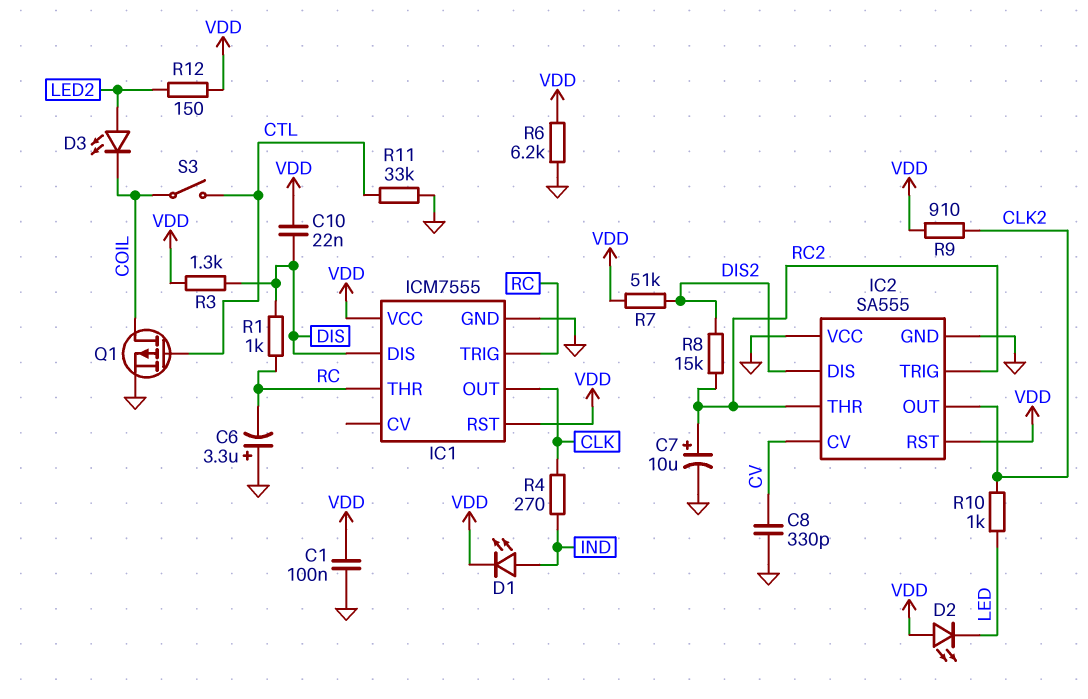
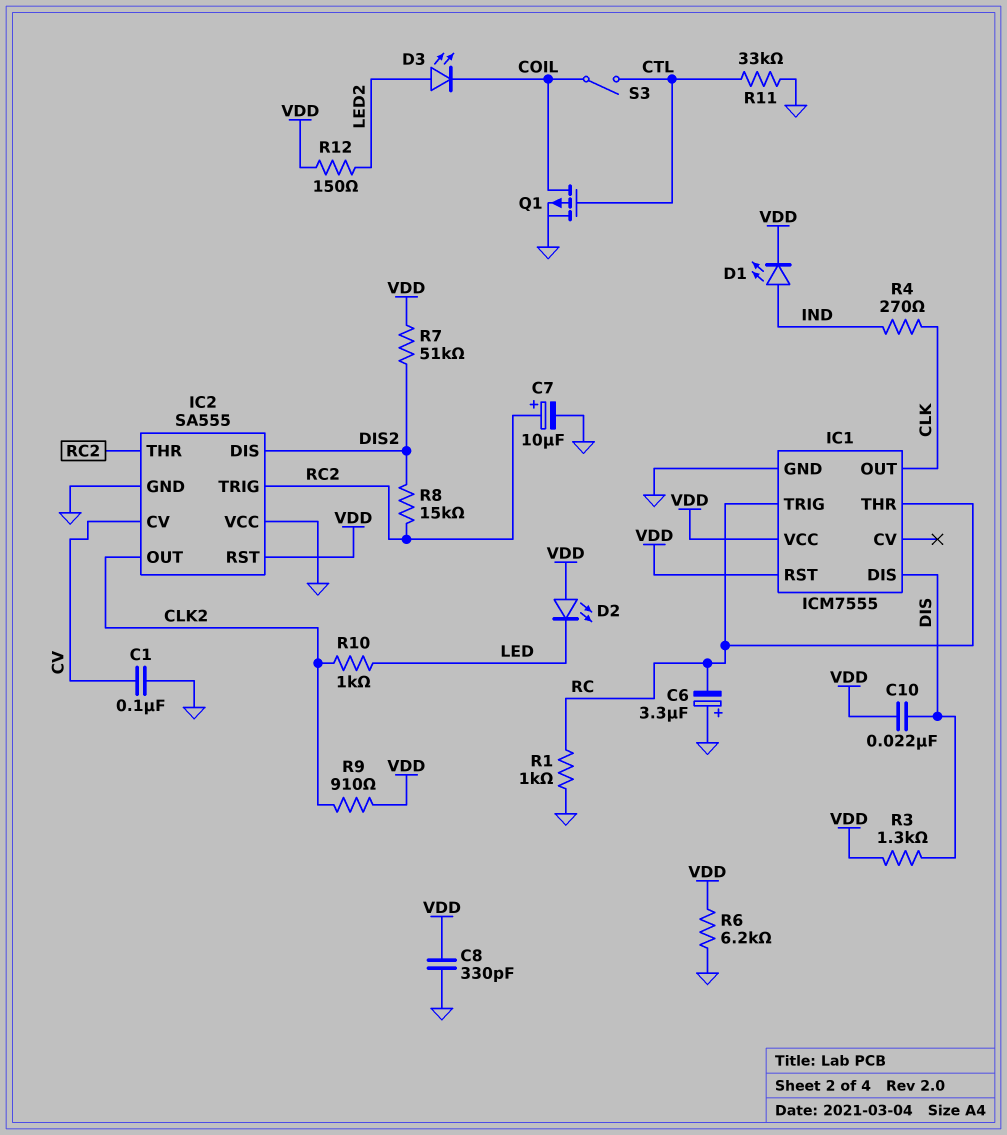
C1: 100nF (GND, VDD) -> 100nF (CV, GND)
C8: 330pF (CV, GND) -> 330pF (GND, VDD)
R1: 1k (DIS, RC) -> 1k (GND, RC)

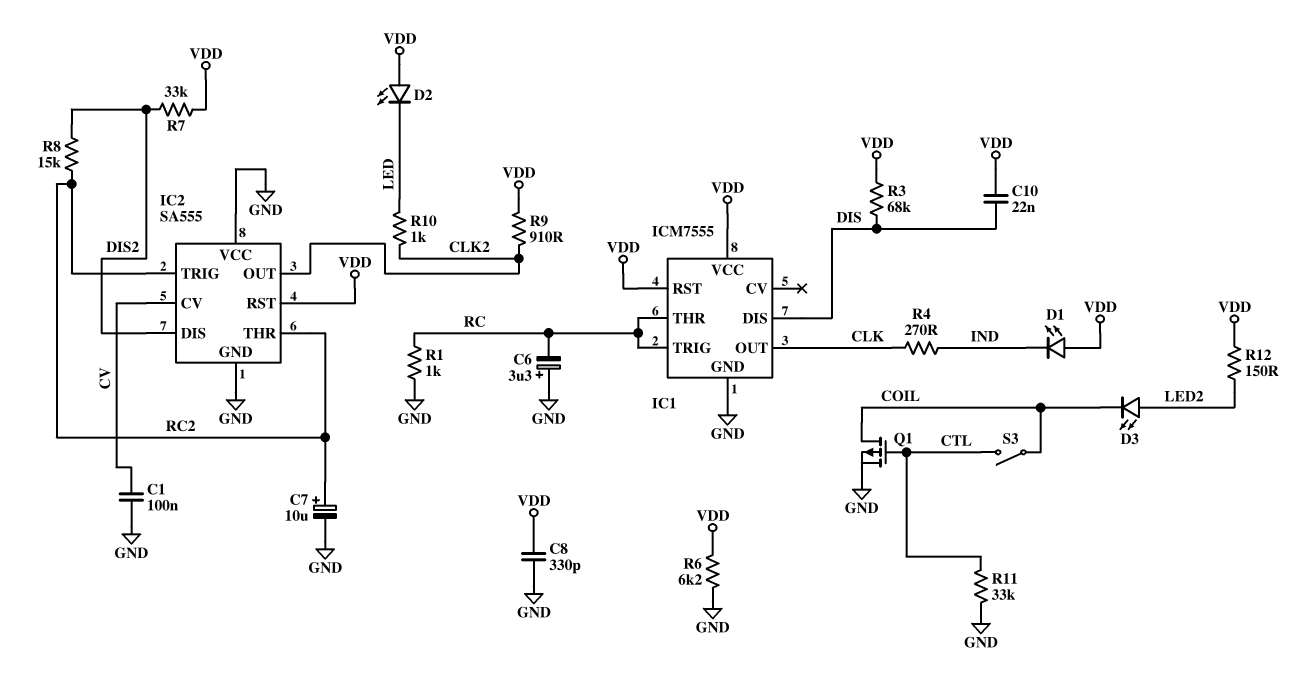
D1: LED (A IND, K VDD) -> LED (A VDD, K IND)
R3: 1.3k (DIS, VDD) -> 68k (DIS, VDD)
R7: 51k (DIS2, VDD) -> 33k (DIS2, VDD)

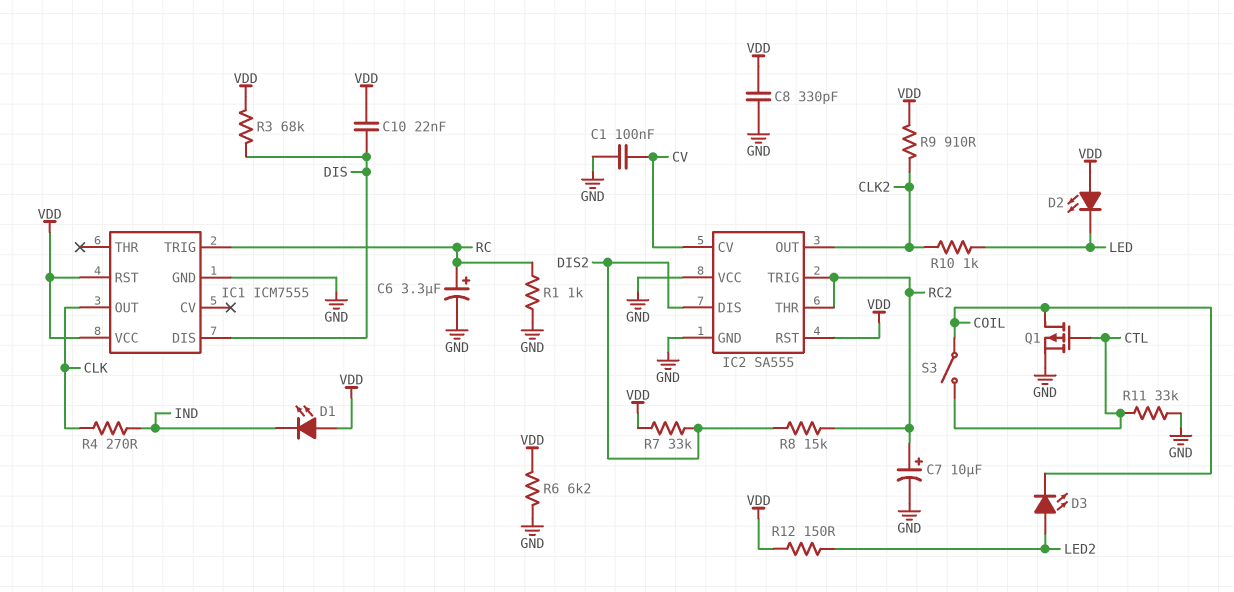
C6: 3.3uF (plus GND, minus RC) -> 3.3uF (plus RC, minus GND)
IC1 pin THR: RC -> none

